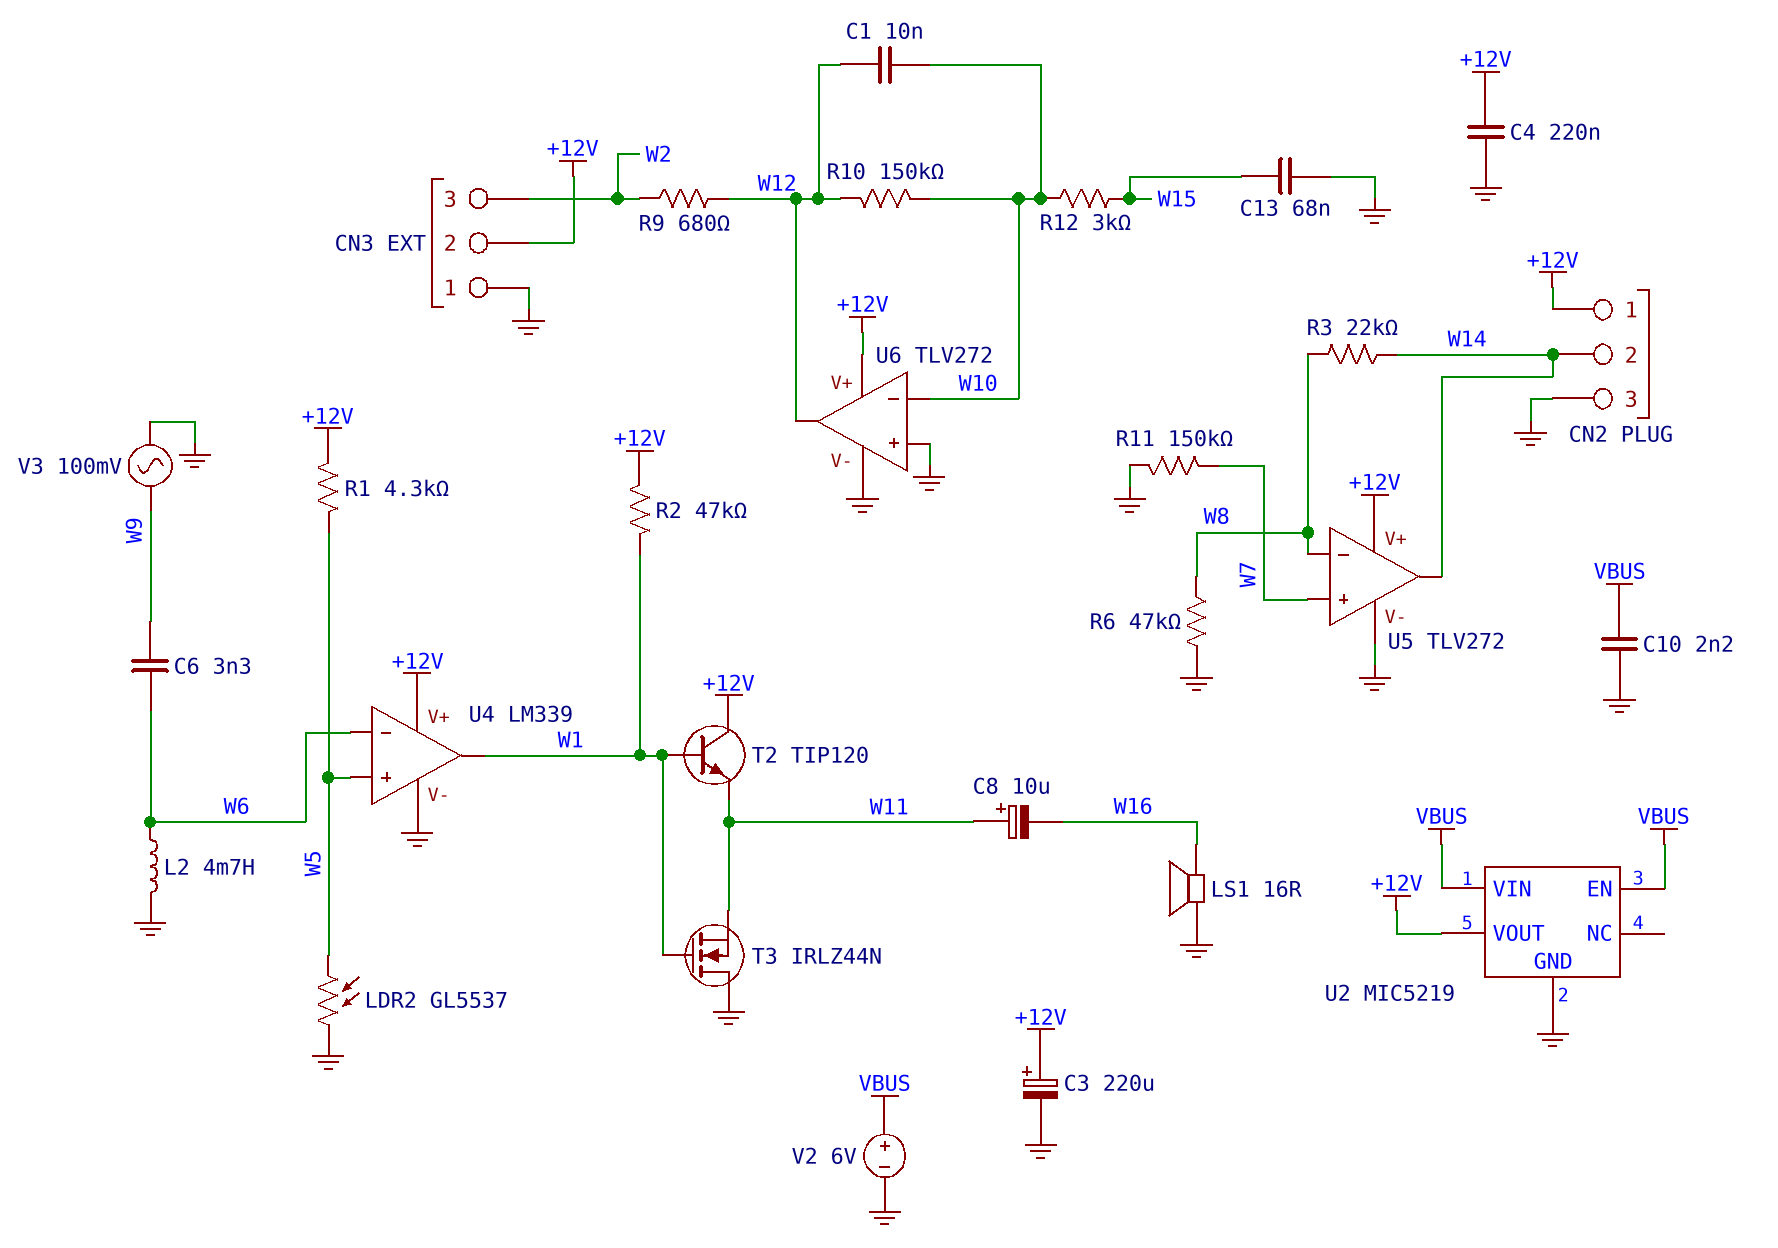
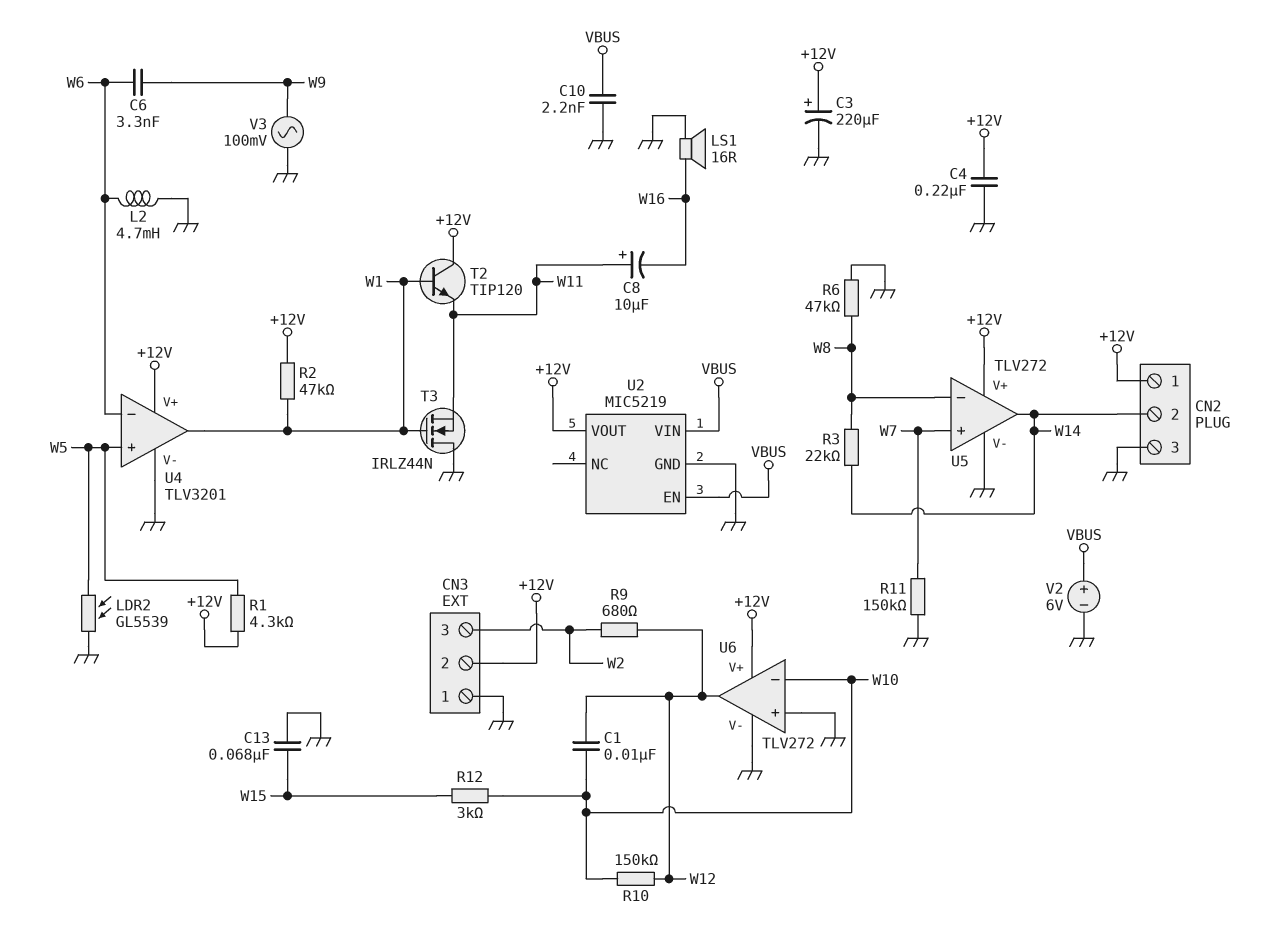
LDR2: GL5537 (GND, W5) -> GL5539 (GND, W5)
U4: LM339 -> TLV3201

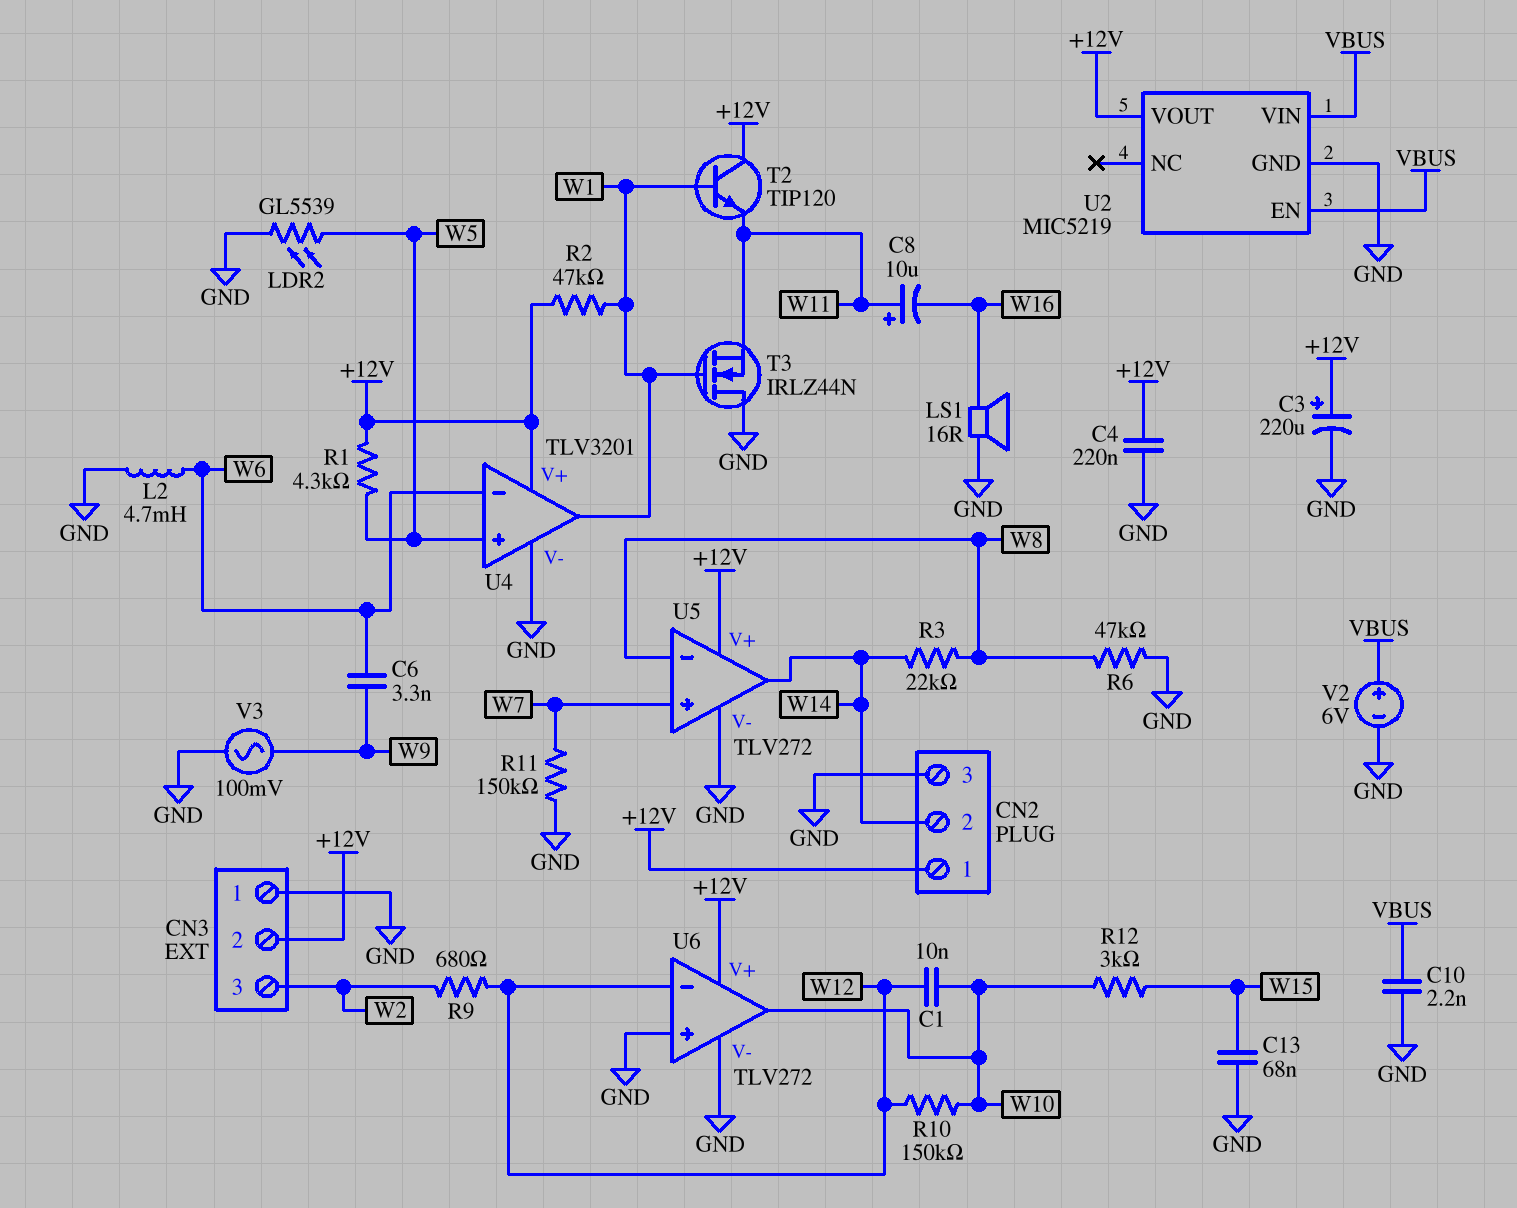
U6 pin in-: W10 -> W12
U6 pin out: W12 -> W10

